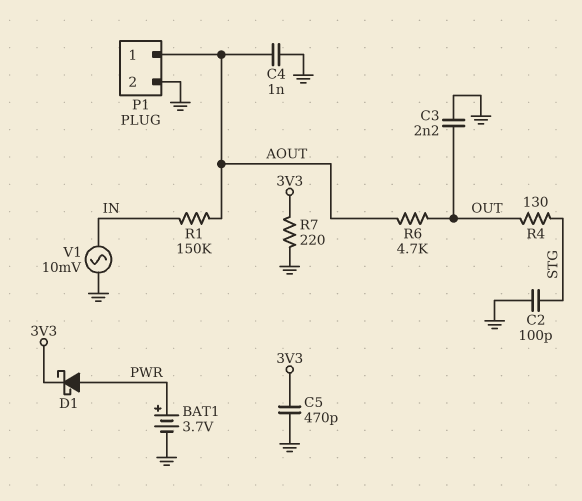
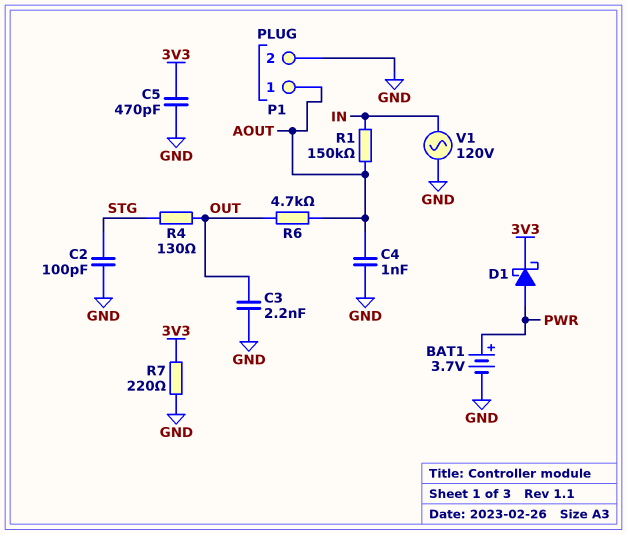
V1: AC 10mV (GND, IN) -> AC 120V (GND, IN)

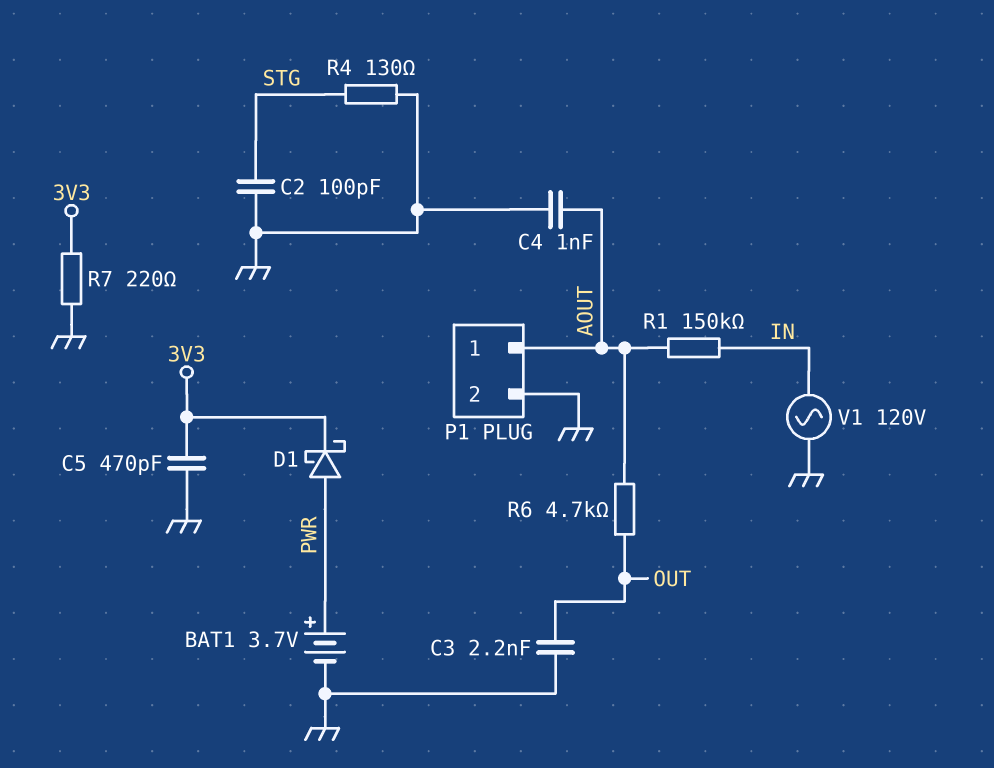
R4: 130 (OUT, STG) -> 130 (GND, STG)

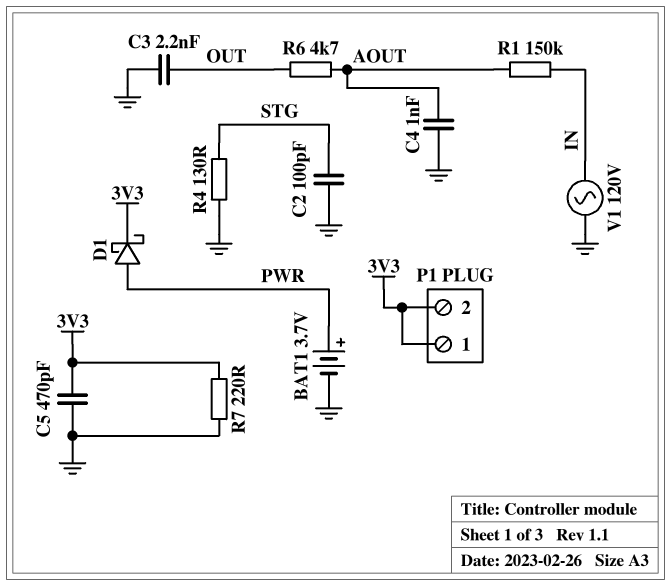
P1 pin 1: AOUT -> 3V3
P1 pin 2: GND -> 3V3

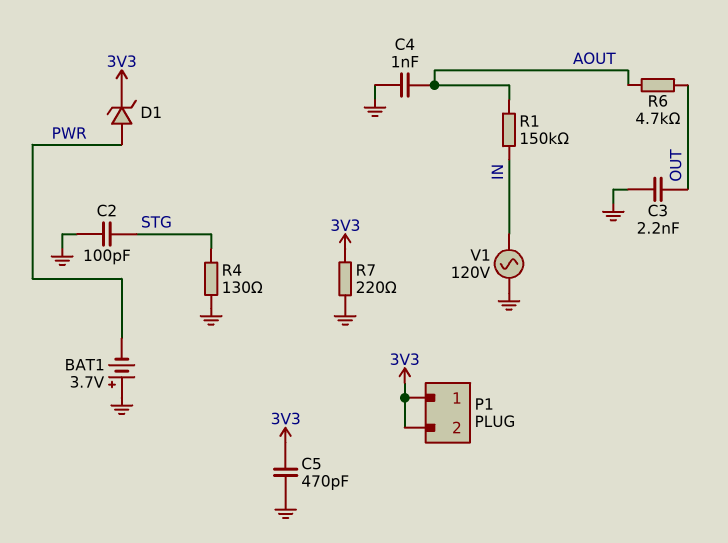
BAT1: 3.7V (plus PWR, minus GND) -> 3.7V (plus GND, minus PWR)
D1: schottky (A PWR, K 3V3) -> zener (A PWR, K 3V3)

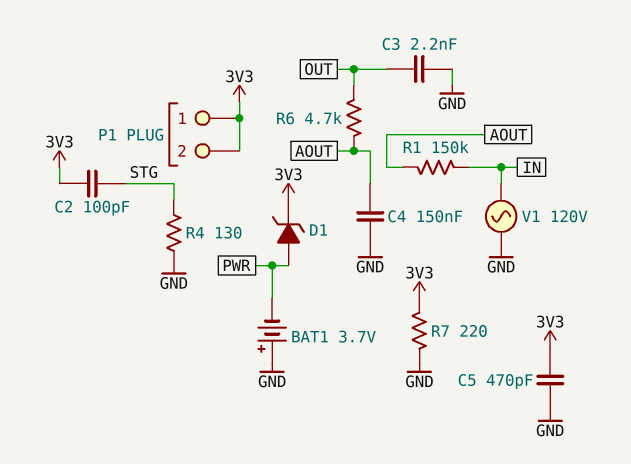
C2: 100pF (GND, STG) -> 100pF (3V3, STG)
C4: 1nF (AOUT, GND) -> 150nF (AOUT, GND)

